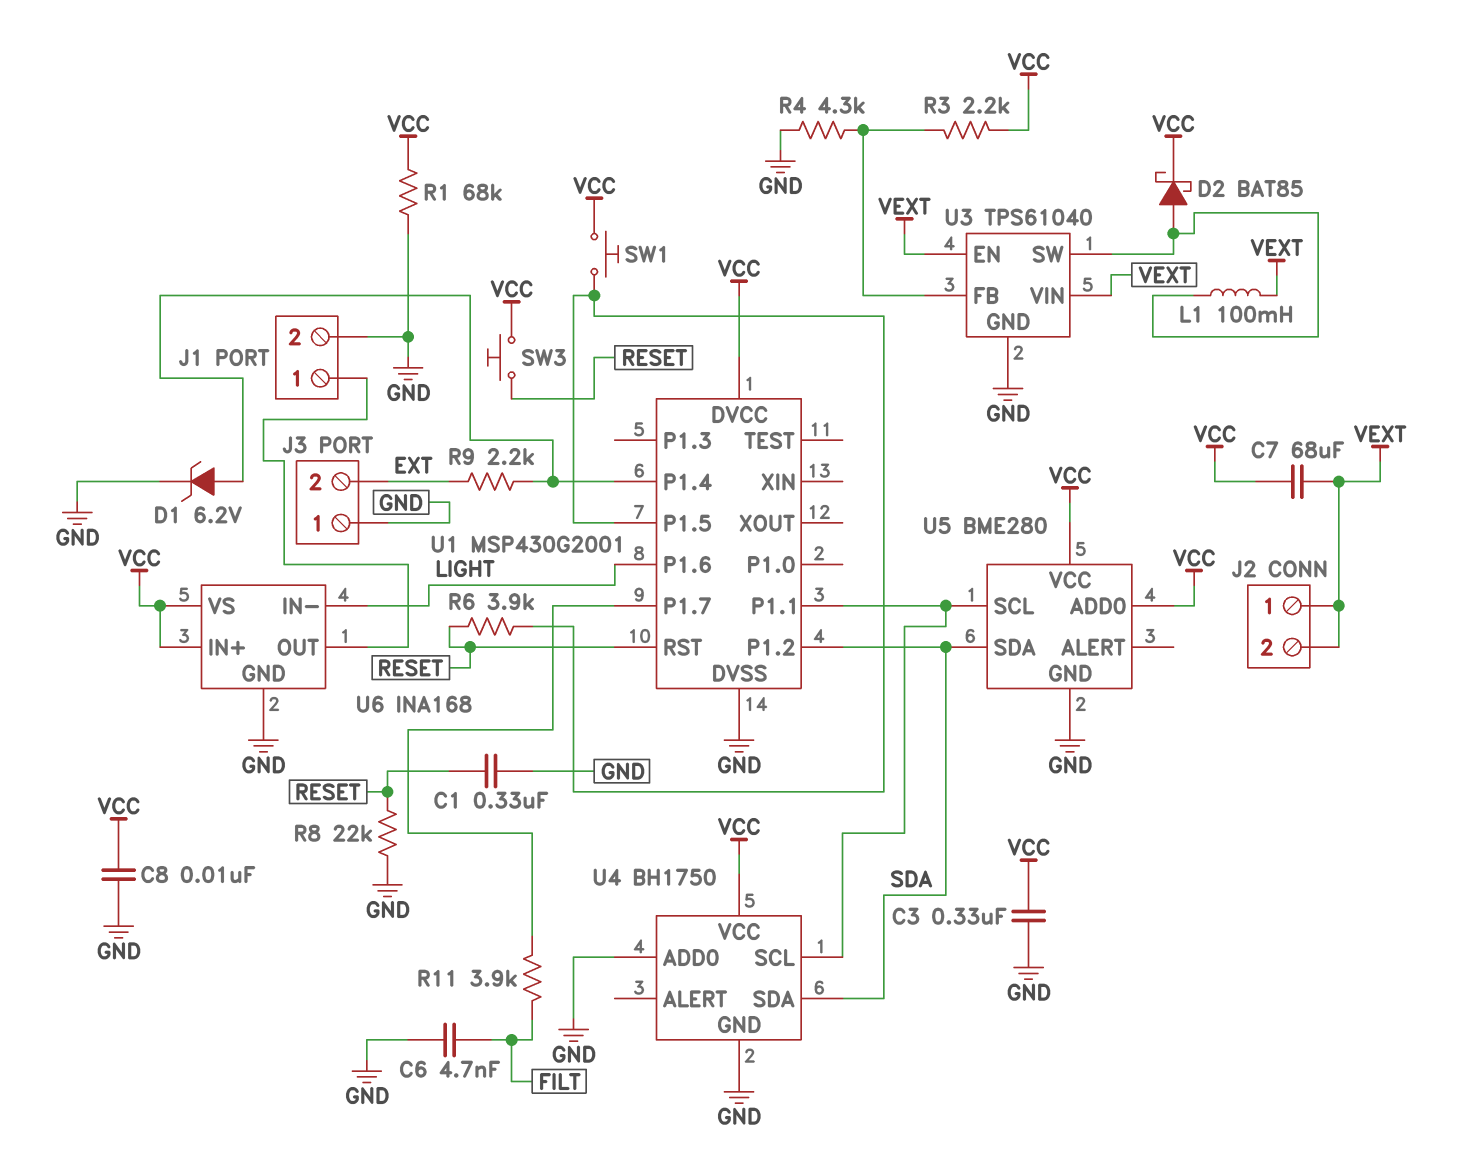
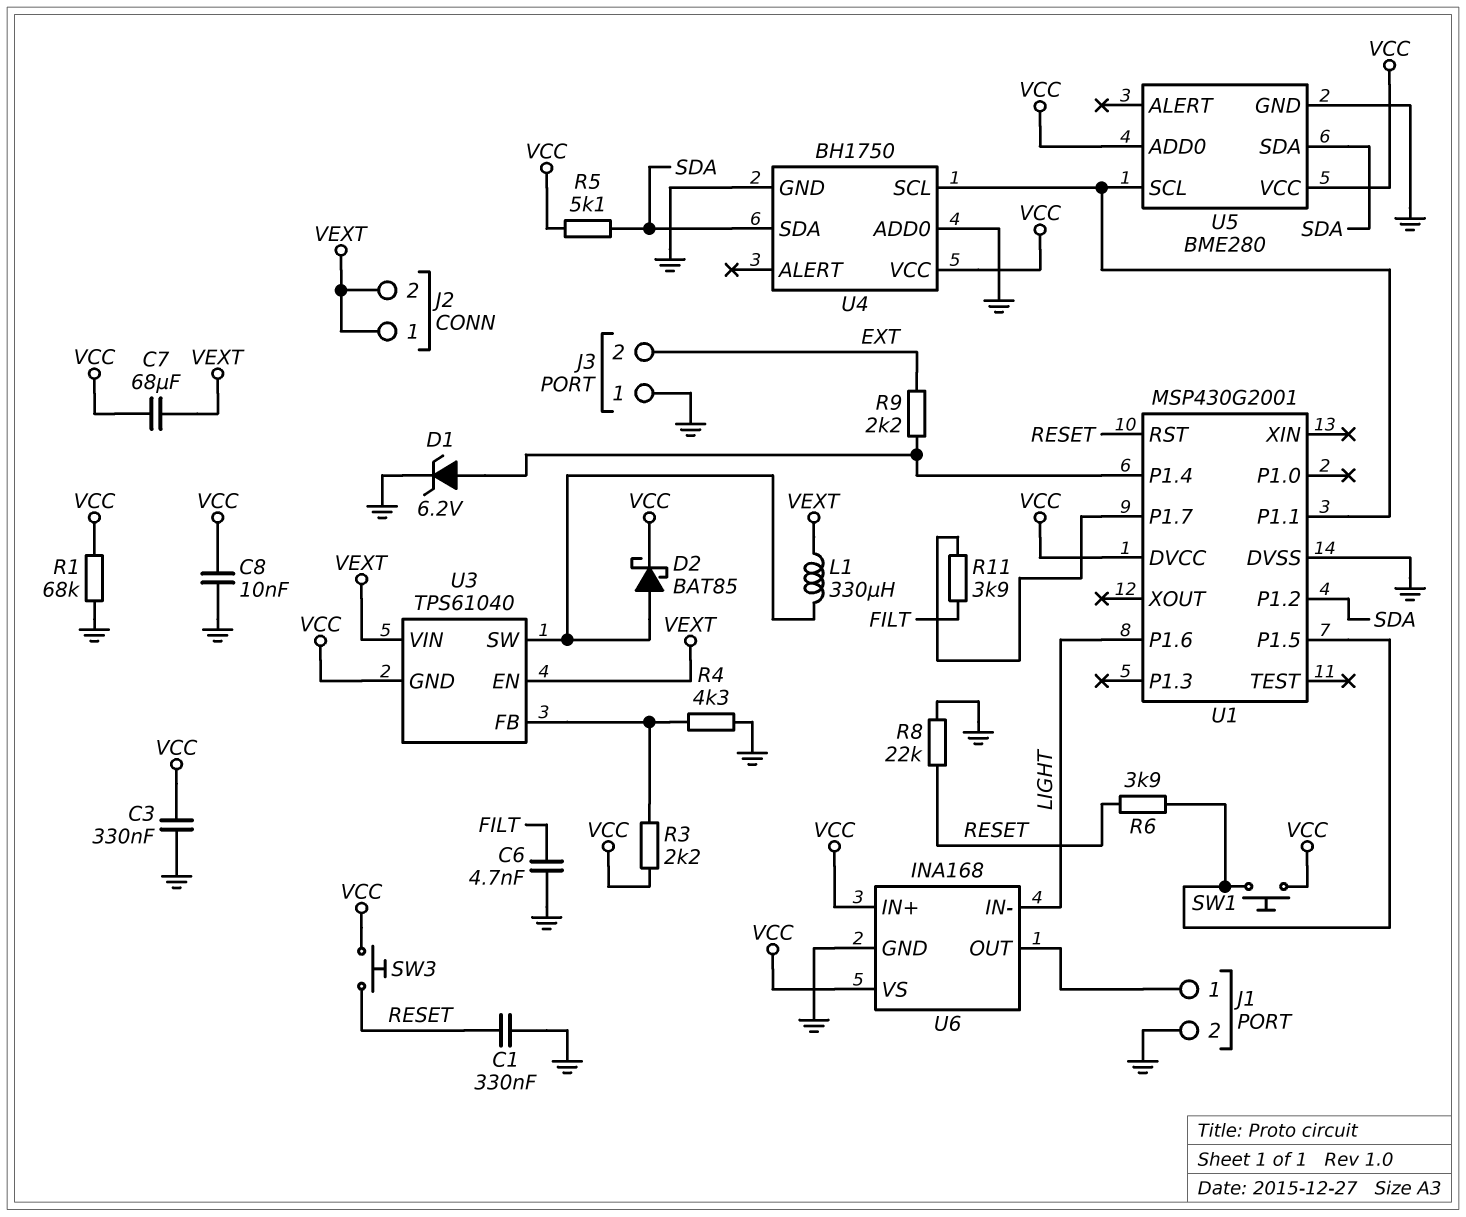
L1: 100mH (U3/SW, VEXT) -> 330uH (U3/SW, VEXT)
R5: none -> 5.1k (SDA, VCC)
U3 pin GND: GND -> VCC

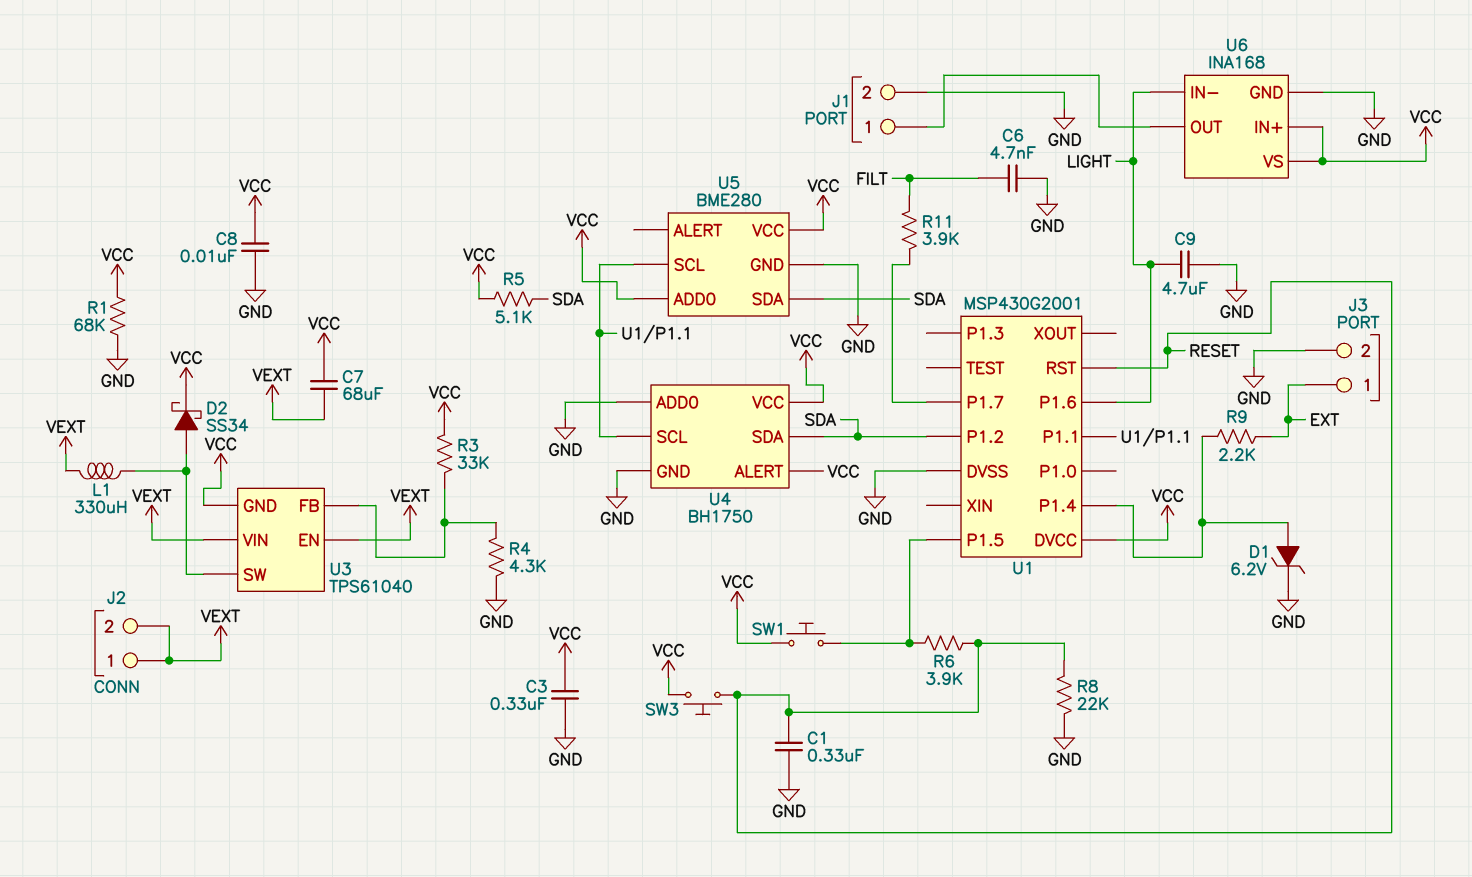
C9: none -> 4.7uF (GND, LIGHT)
D2: schottky BAT85 (A U3/SW, K VCC) -> schottky SS34 (A U3/SW, K VCC)
J3 pin 1: GND -> EXT
J3 pin 2: EXT -> GND
R3: 2.2k (U3/FB, VCC) -> 33k (U3/FB, VCC)
U4 pin ALERT: none -> VCC

